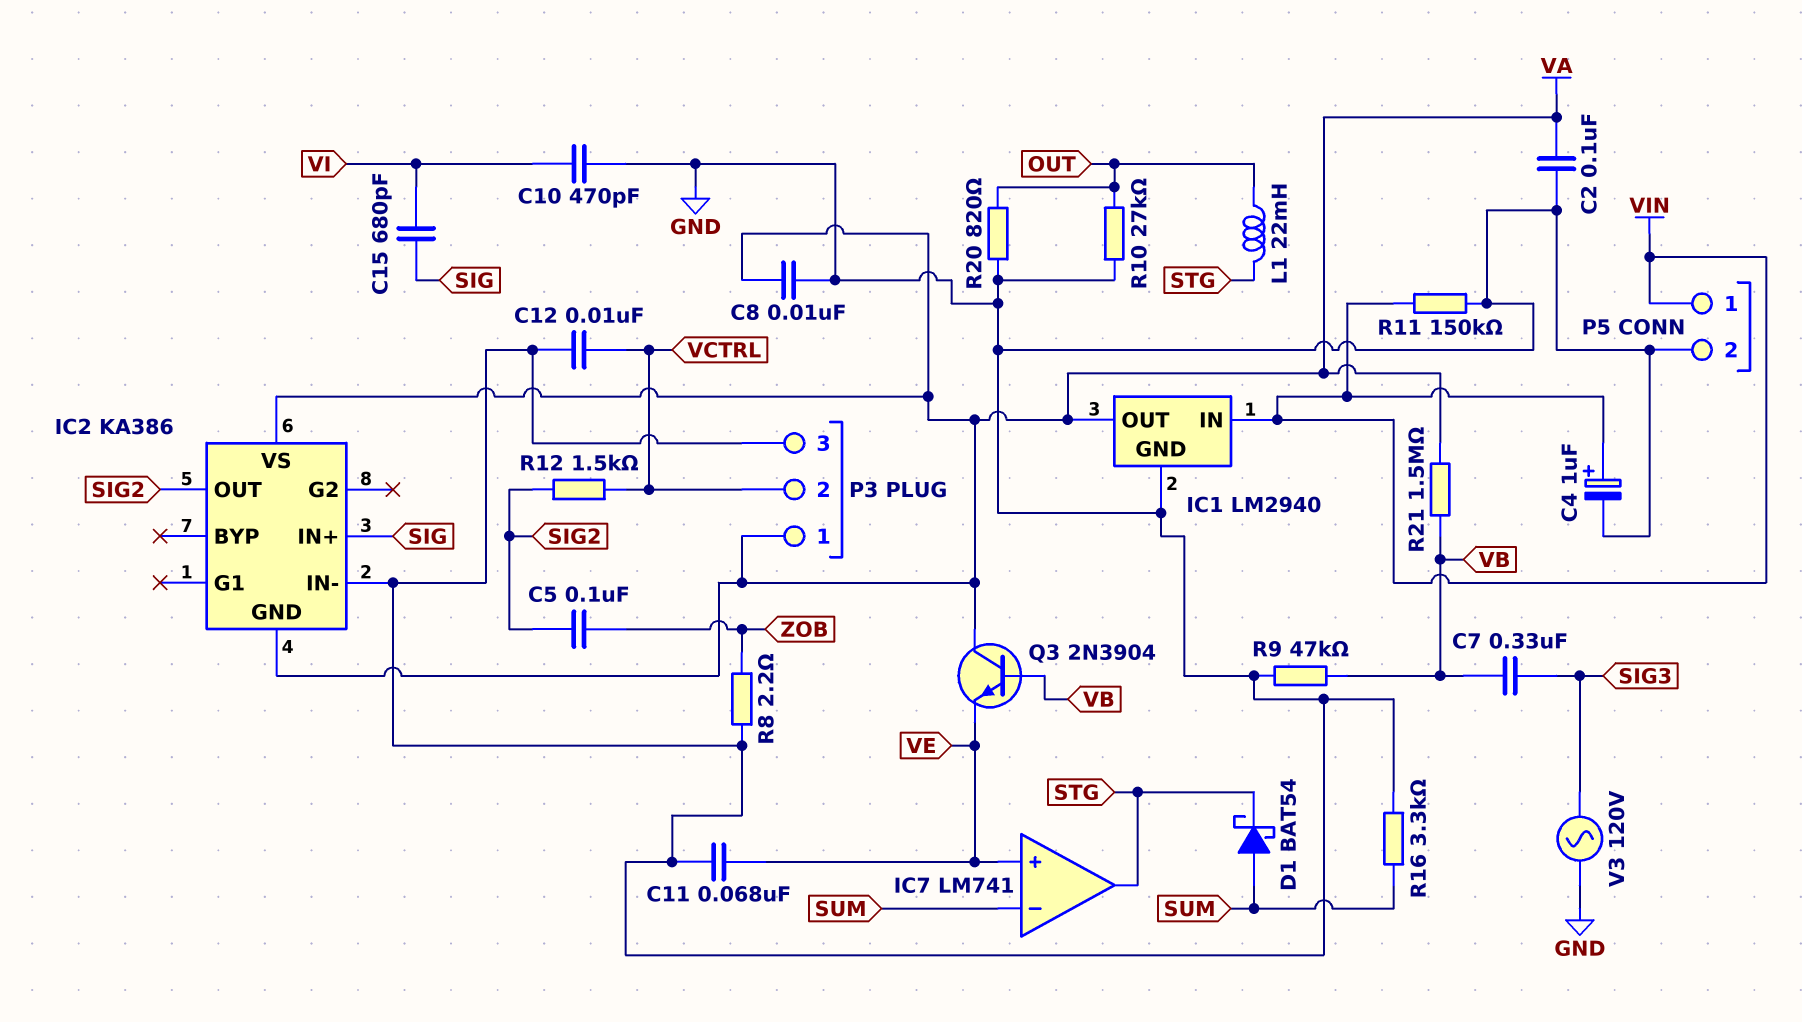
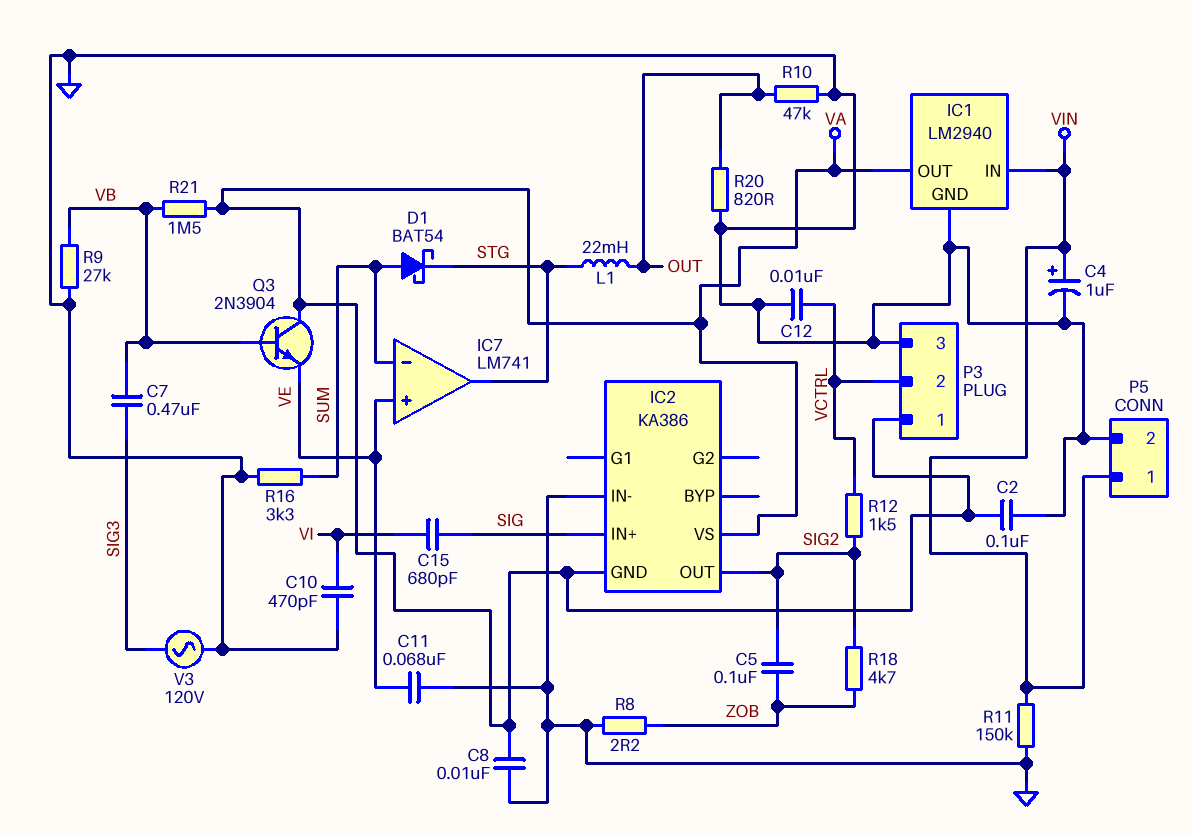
C7: 330nF (SIG3, VB) -> 470nF (SIG3, VB)
R9: 47k (GND, VB) -> 27k (GND, VB)
R10: 27k (GND, OUT) -> 47k (GND, OUT)
R18: none -> 4.7k (SIG2, ZOB)

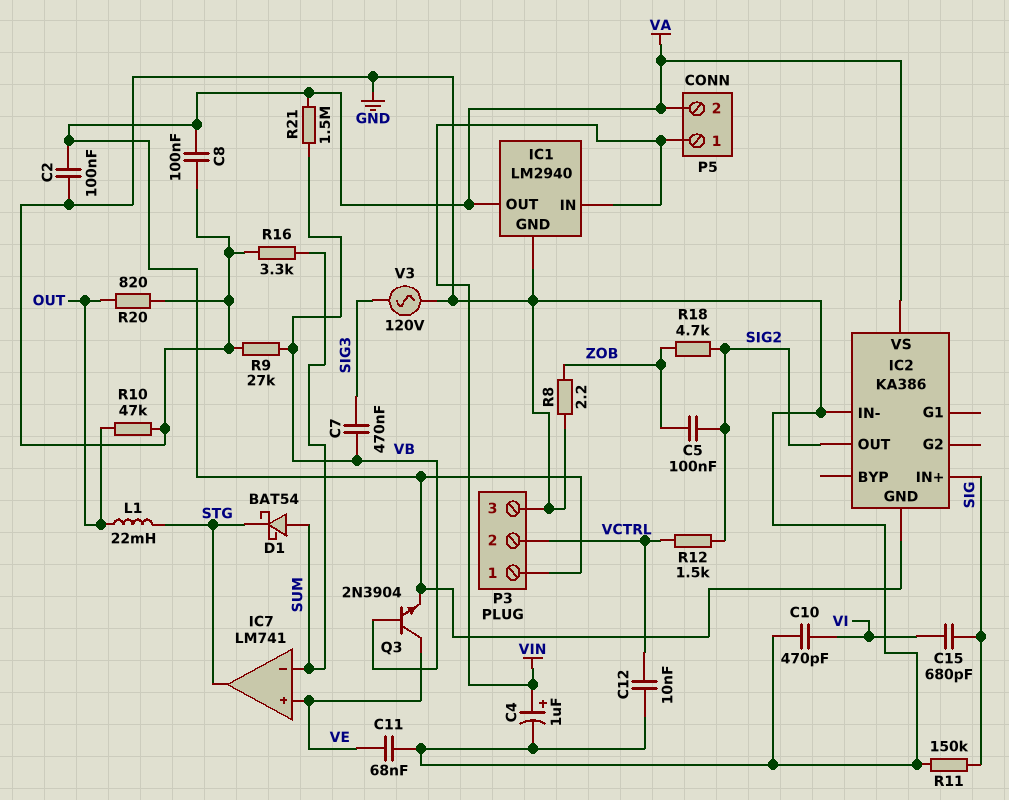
C8: 10nF (GND, VA) -> 100nF (GND, VA)
P5 pin 2: GND -> VA
Q3: NPN 2N3904 (B VB, C VA, E VE) -> NPN 2N3904 (B VB, C VE, E VA)
R11: 150k (GND, VIN) -> 150k (GND, SIG)

